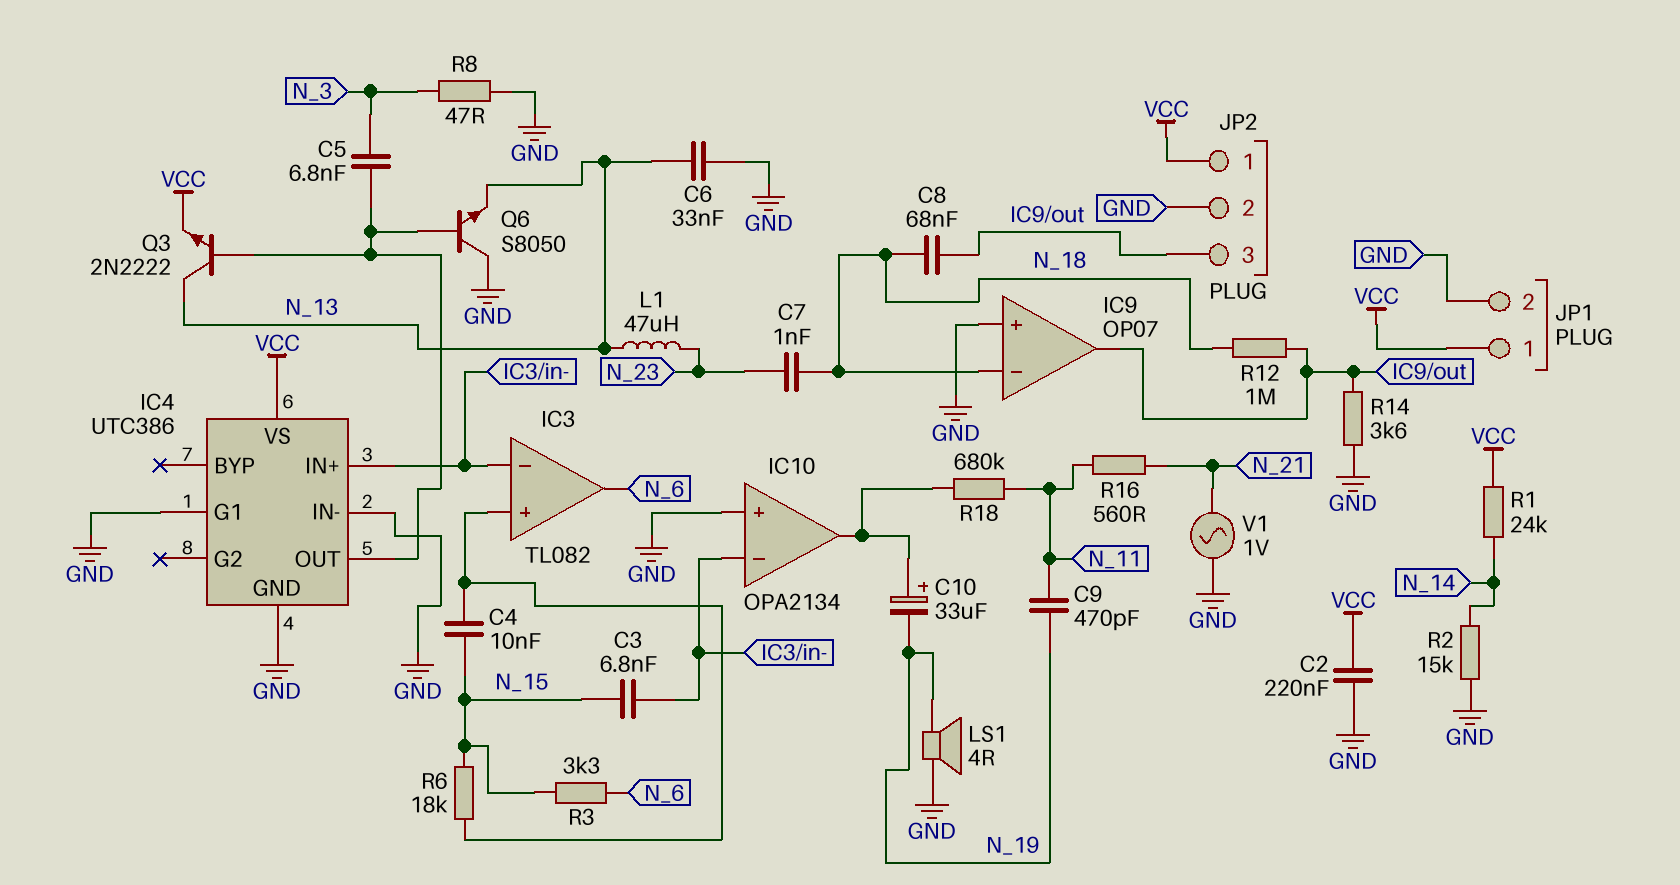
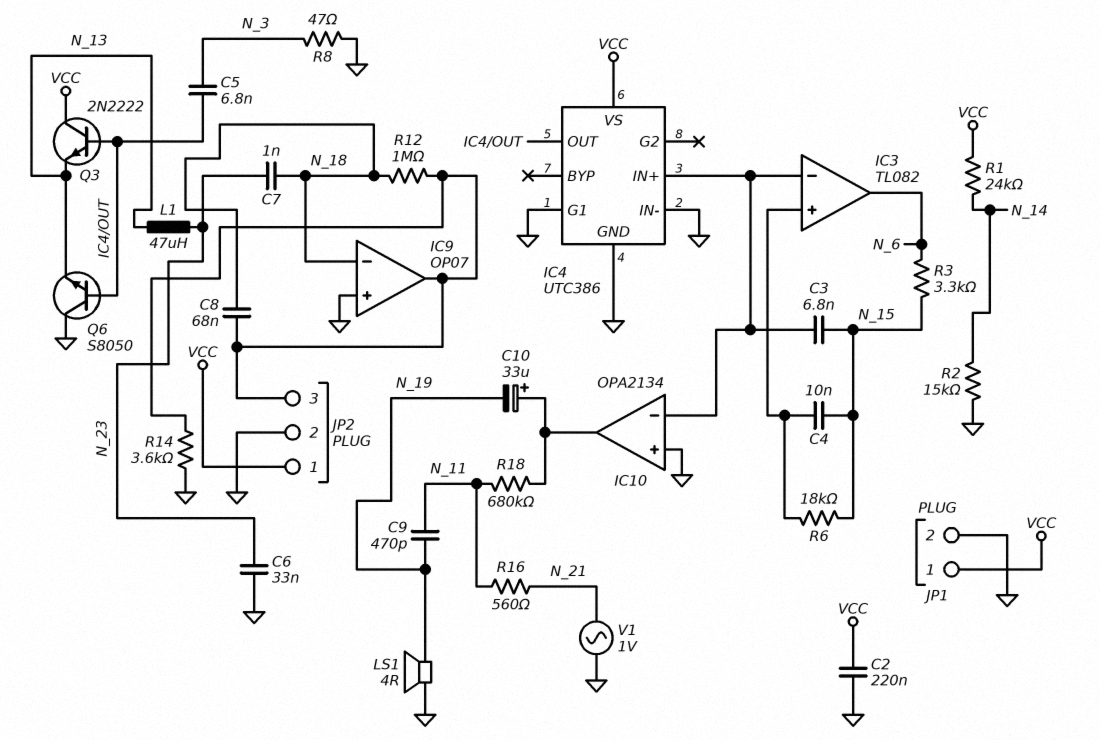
C6: 33nF (GND, N_13) -> 33nF (GND, N_23)
Q3: NPN 2N2222 (B IC4/OUT, C N_13, E VCC) -> NPN 2N2222 (B IC4/OUT, C VCC, E N_13)

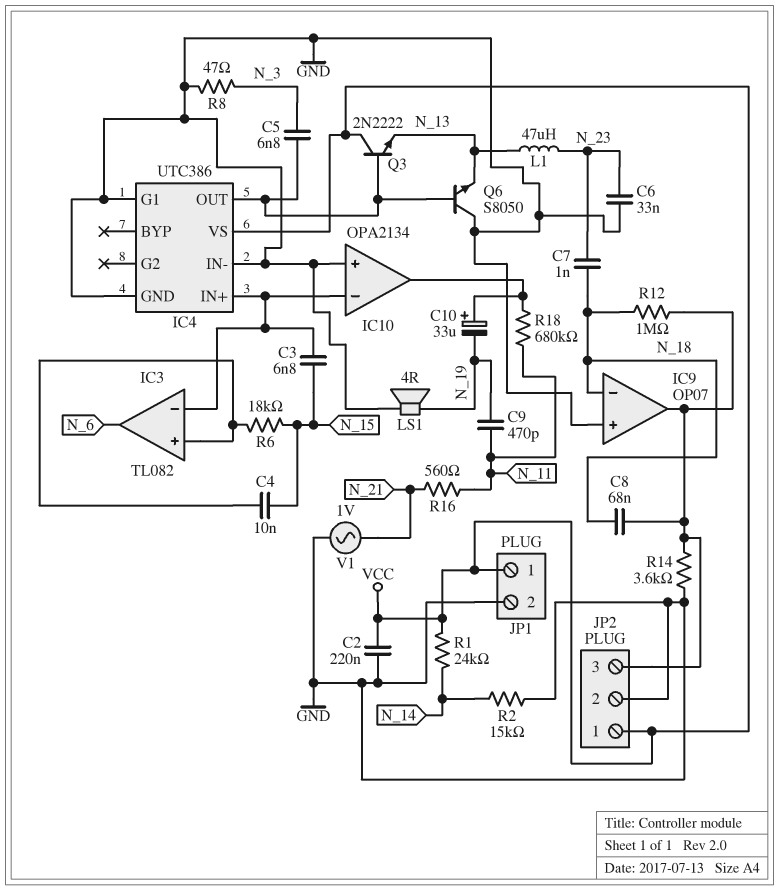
R3: 3.3k (N_6, N_15) -> none

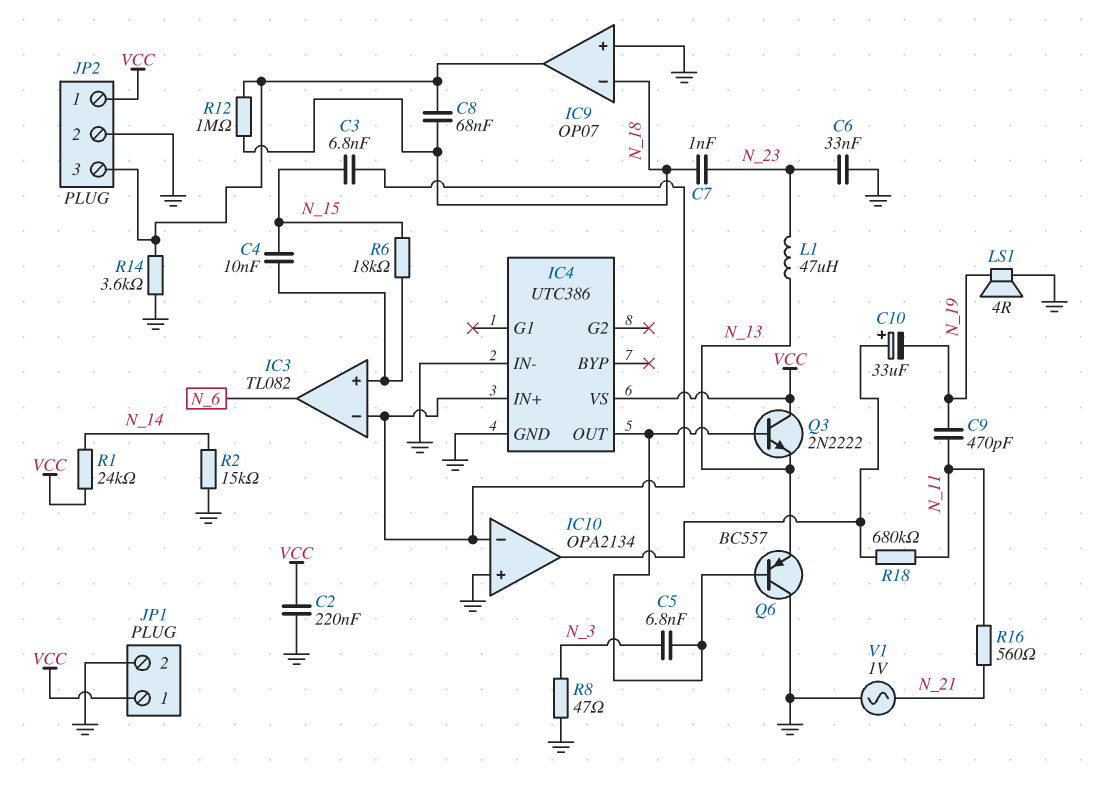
IC4 pin G1: GND -> none
Q6: NPN S8050 (B IC4/OUT, C GND, E N_13) -> PNP BC557 (B IC4/OUT, C GND, E N_13)

